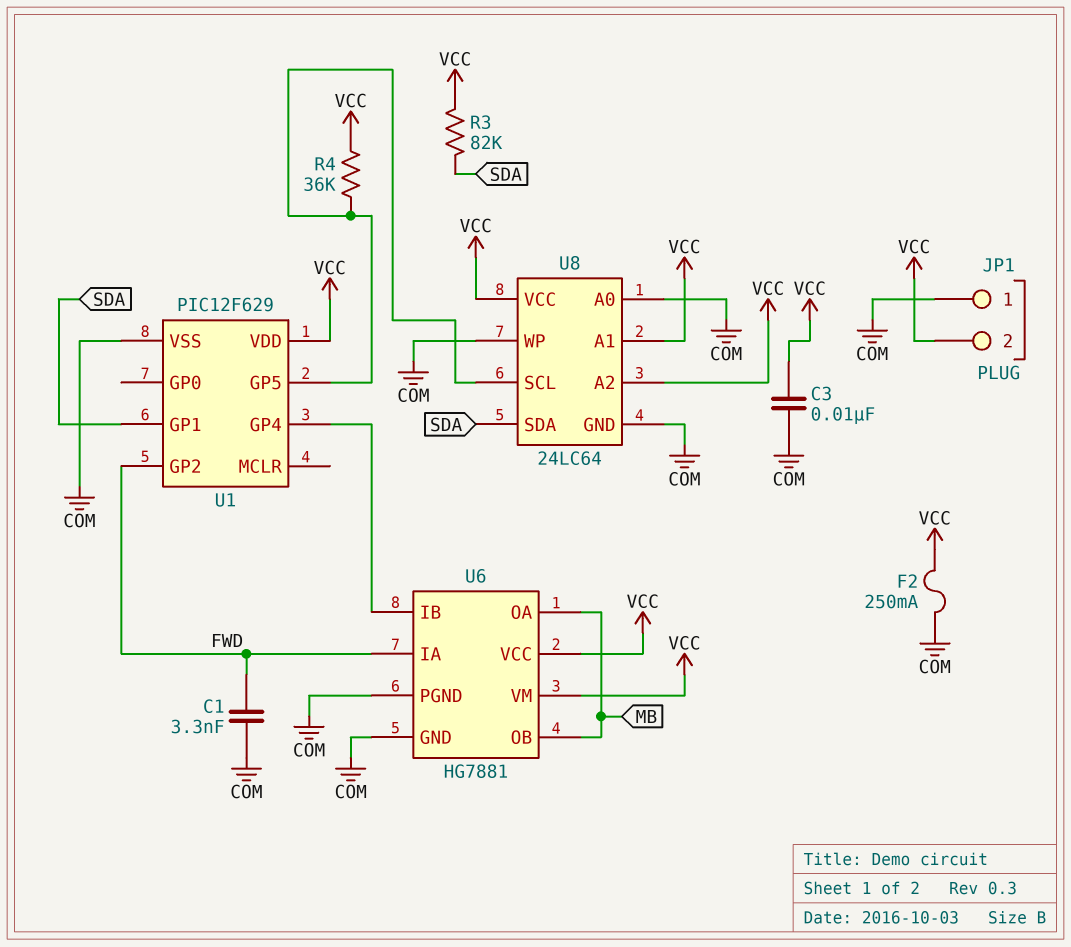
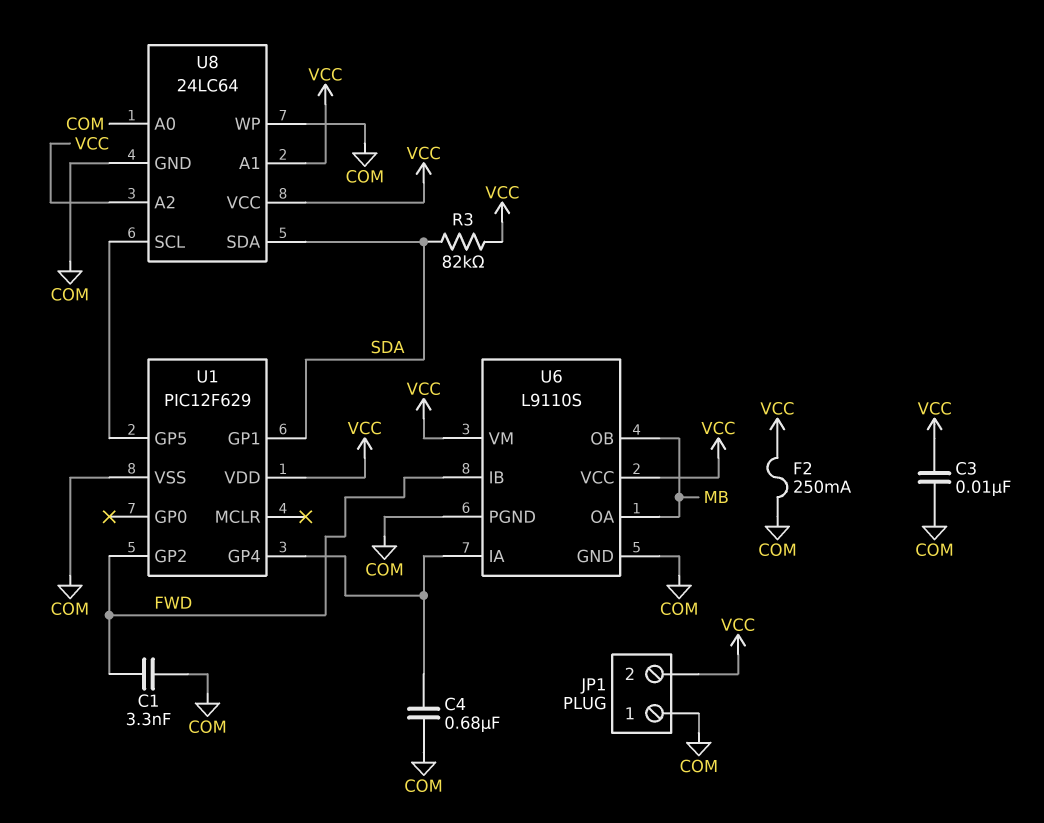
C4: none -> 680nF (COM, U1/GP4)
R4: 36k (U1/GP5, VCC) -> none
U6: HG7881 -> L9110S
U6 pin IA: FWD -> U1/GP4
U6 pin IB: U1/GP4 -> FWD

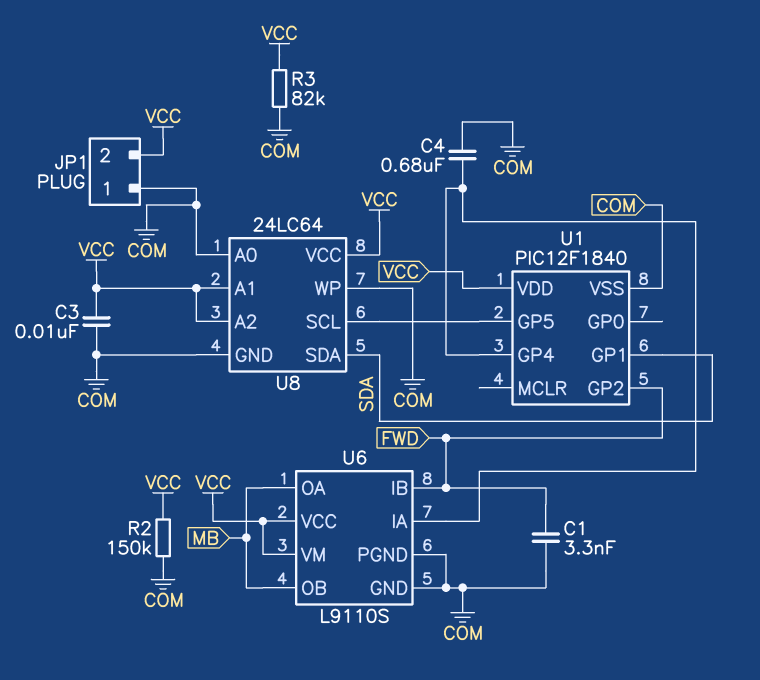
F2: 250mA (COM, VCC) -> none
R2: none -> 150k (COM, VCC)
R3: 82k (SDA, VCC) -> 82k (COM, VCC)
U1: PIC12F629 -> PIC12F1840

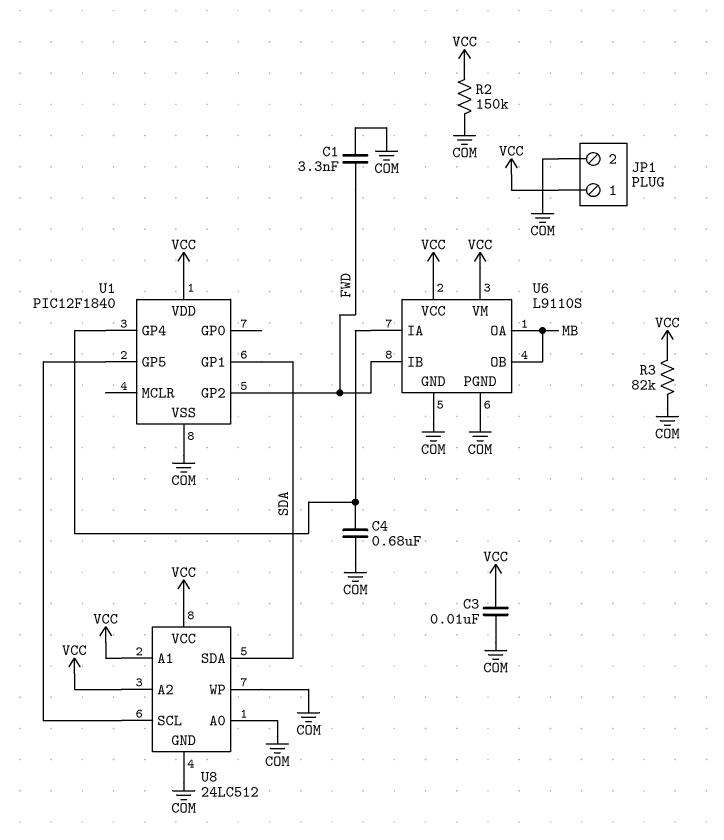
JP1 pin 1: COM -> VCC
JP1 pin 2: VCC -> COM
U8: 24LC64 -> 24LC512

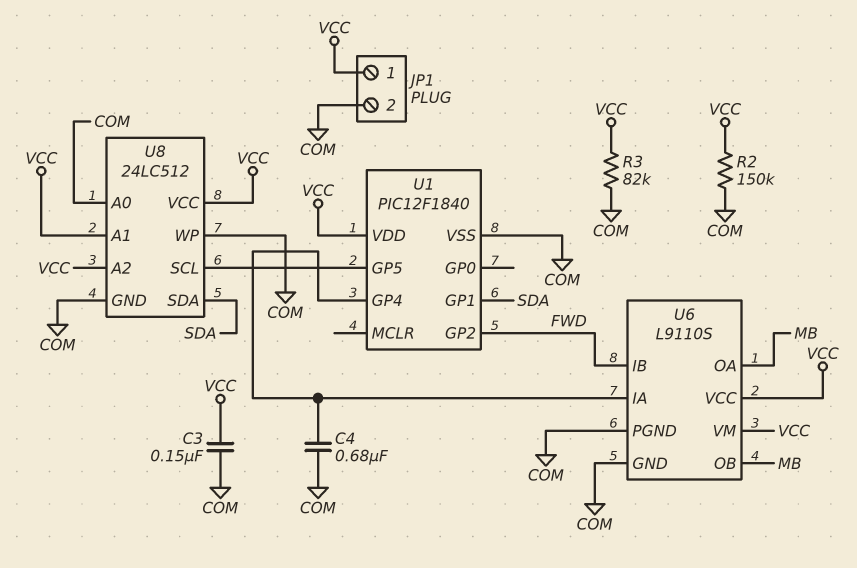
C1: 3.3nF (COM, FWD) -> none
C3: 10nF (COM, VCC) -> 150nF (COM, VCC)

